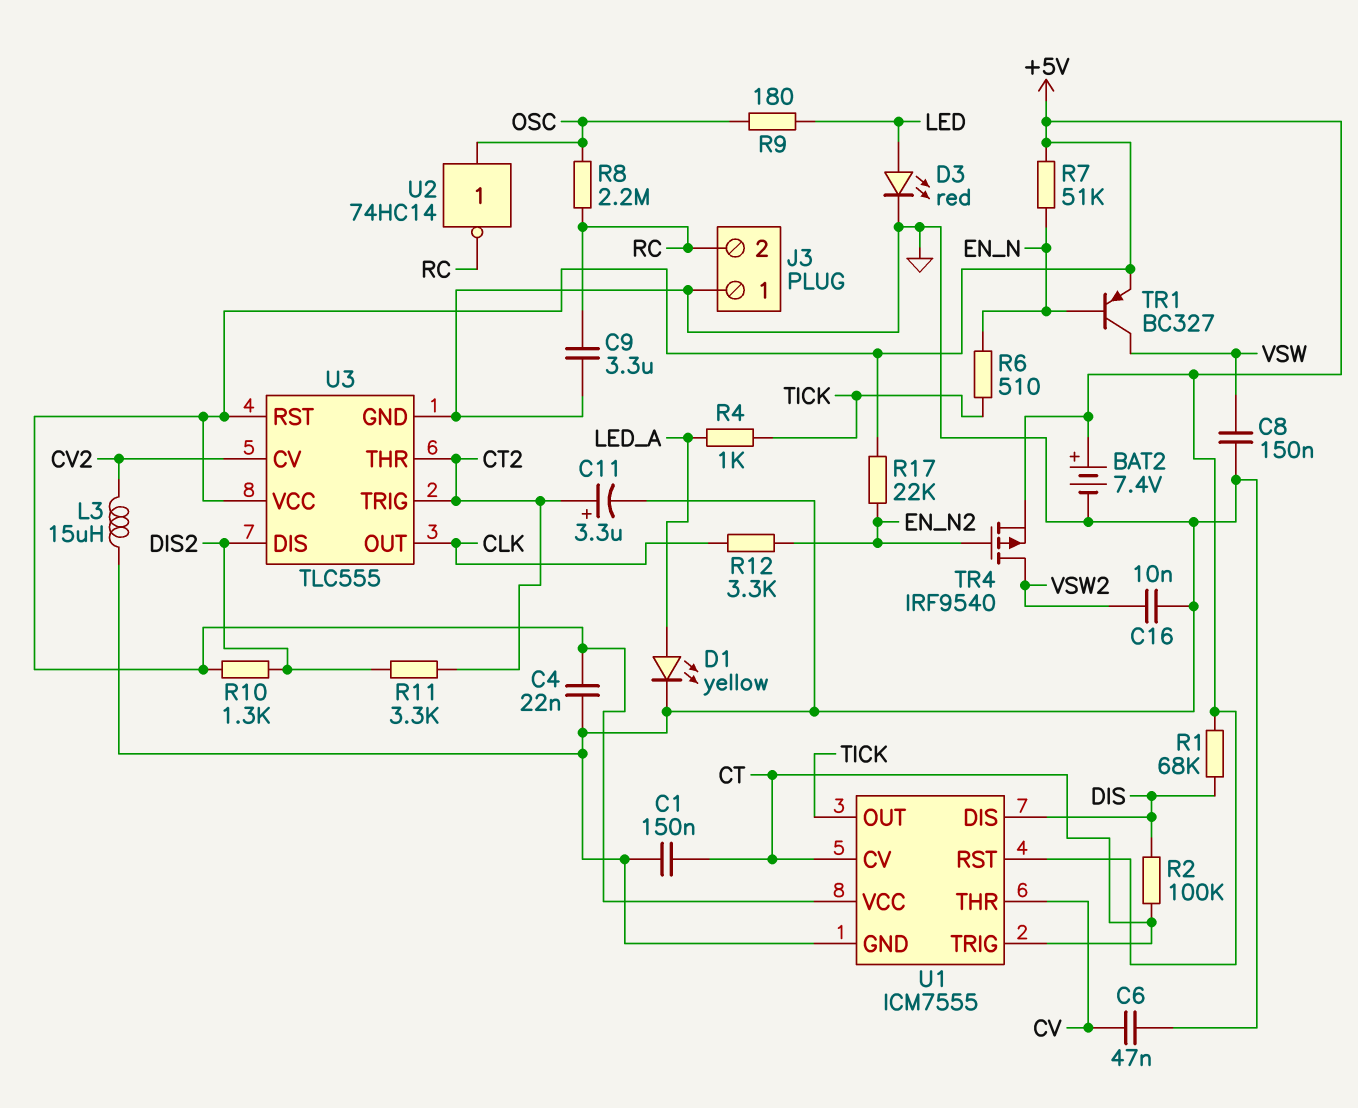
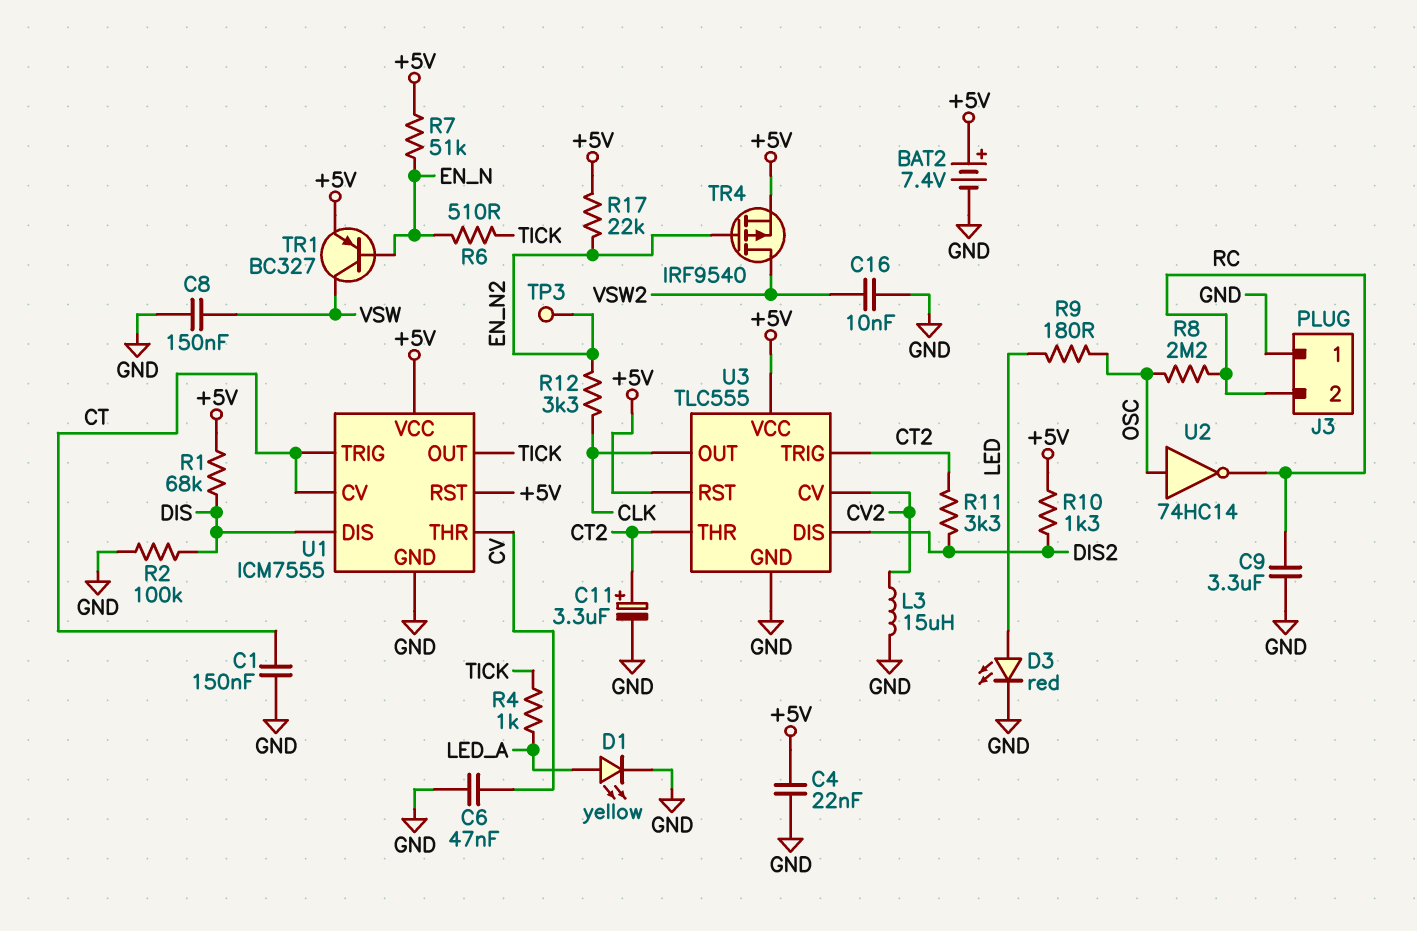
R2: 100k (CT, DIS) -> 100k (DIS, GND)
TP3: none -> test point (EN_N2)

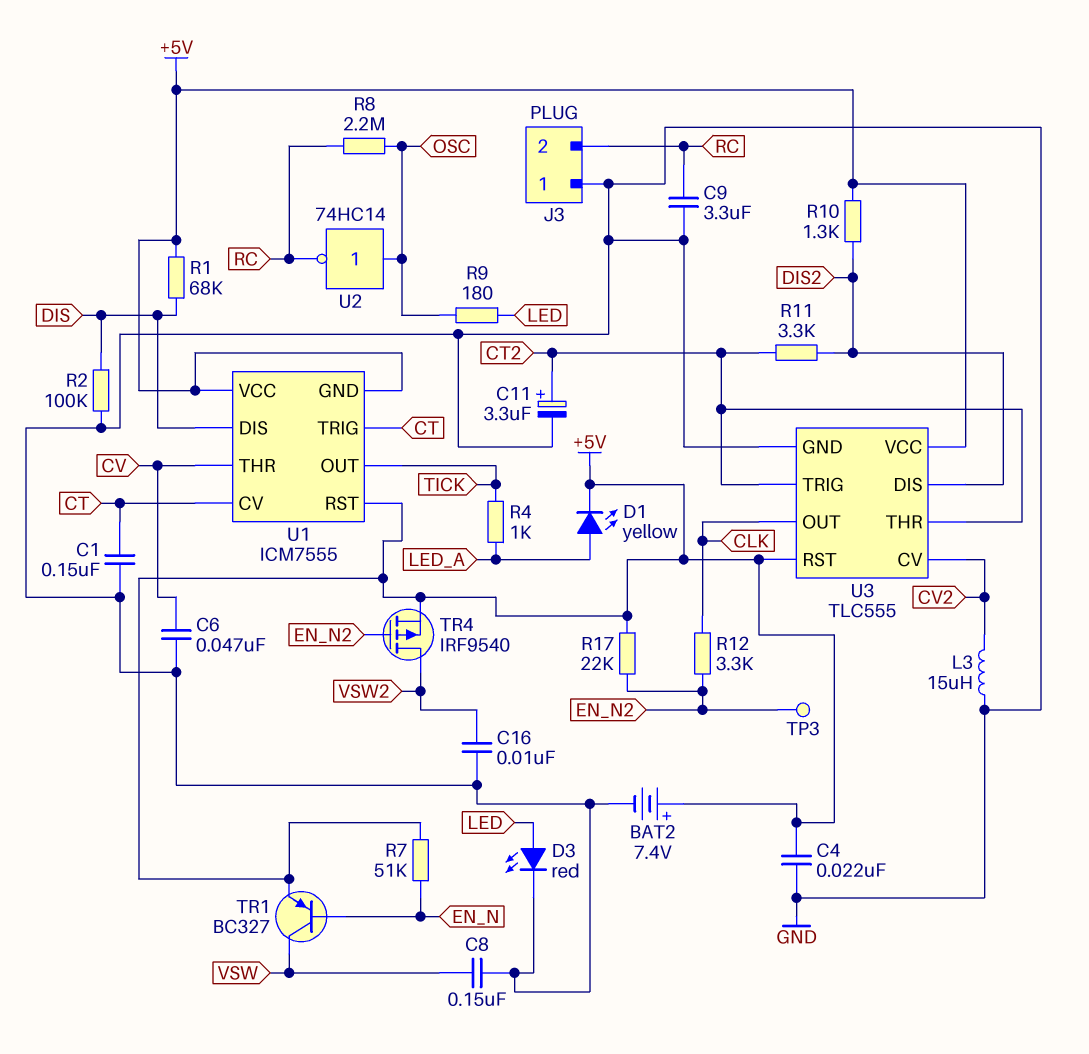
D1: LED yellow (A LED_A, K GND) -> LED yellow (A LED_A, K +5V)
R6: 510 (EN_N, TICK) -> none
U1 pin GND: GND -> +5V

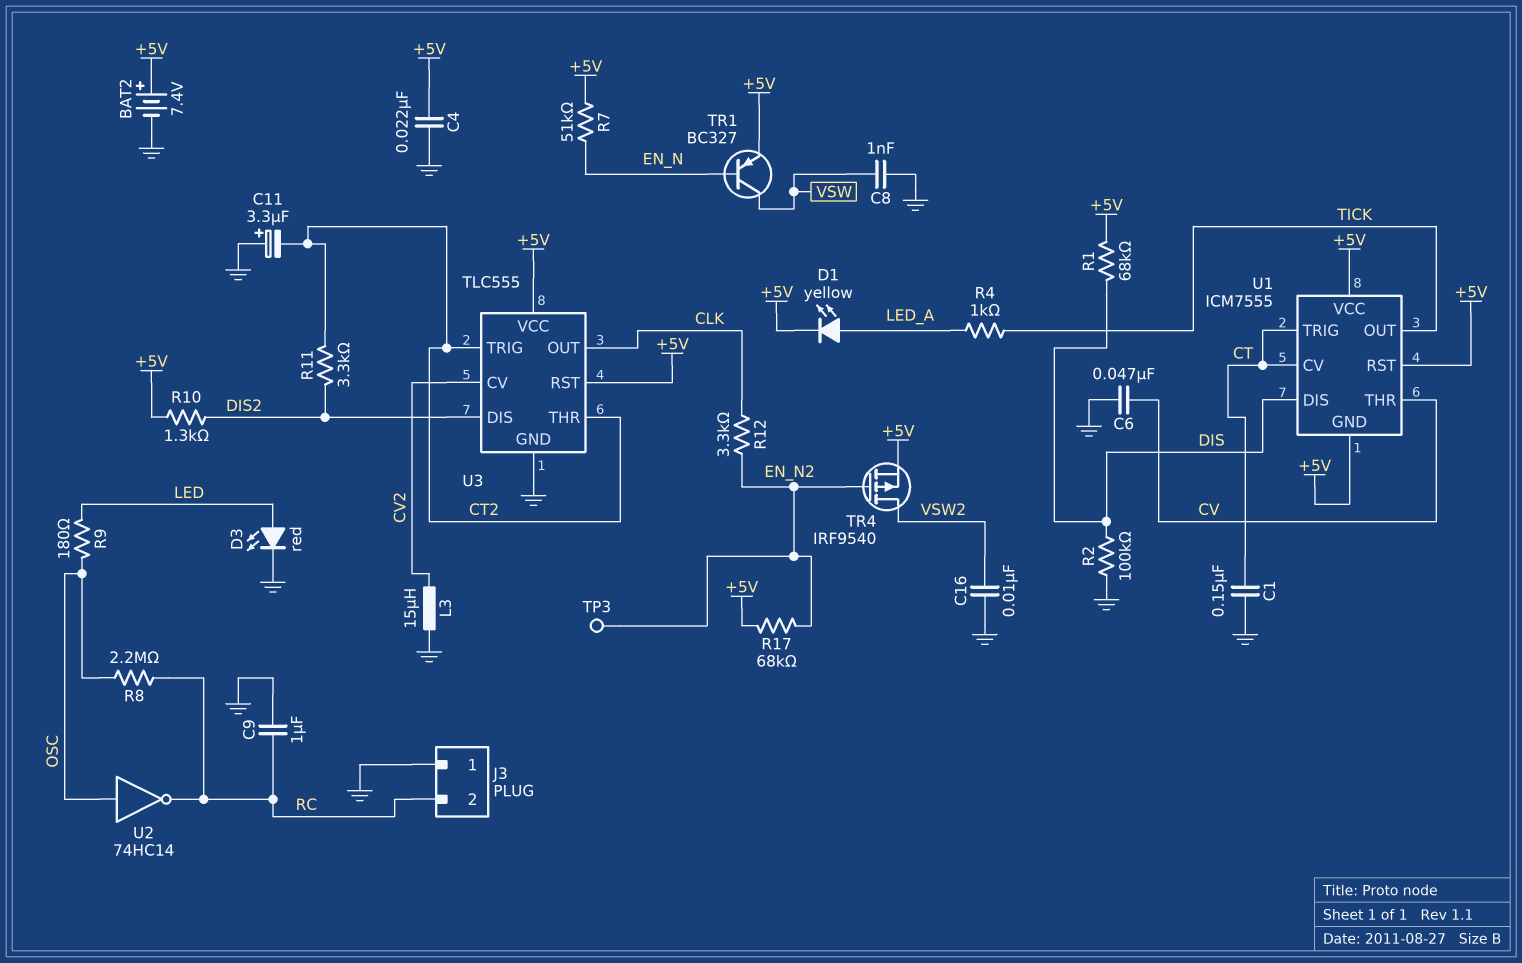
C8: 150nF (GND, VSW) -> 1nF (GND, VSW)
C9: 3.3uF (GND, RC) -> 1uF (GND, RC)
C11: 3.3uF (plus CT2, minus GND) -> 3.3uF (plus GND, minus CT2)
R17: 22k (+5V, EN_N2) -> 68k (+5V, EN_N2)

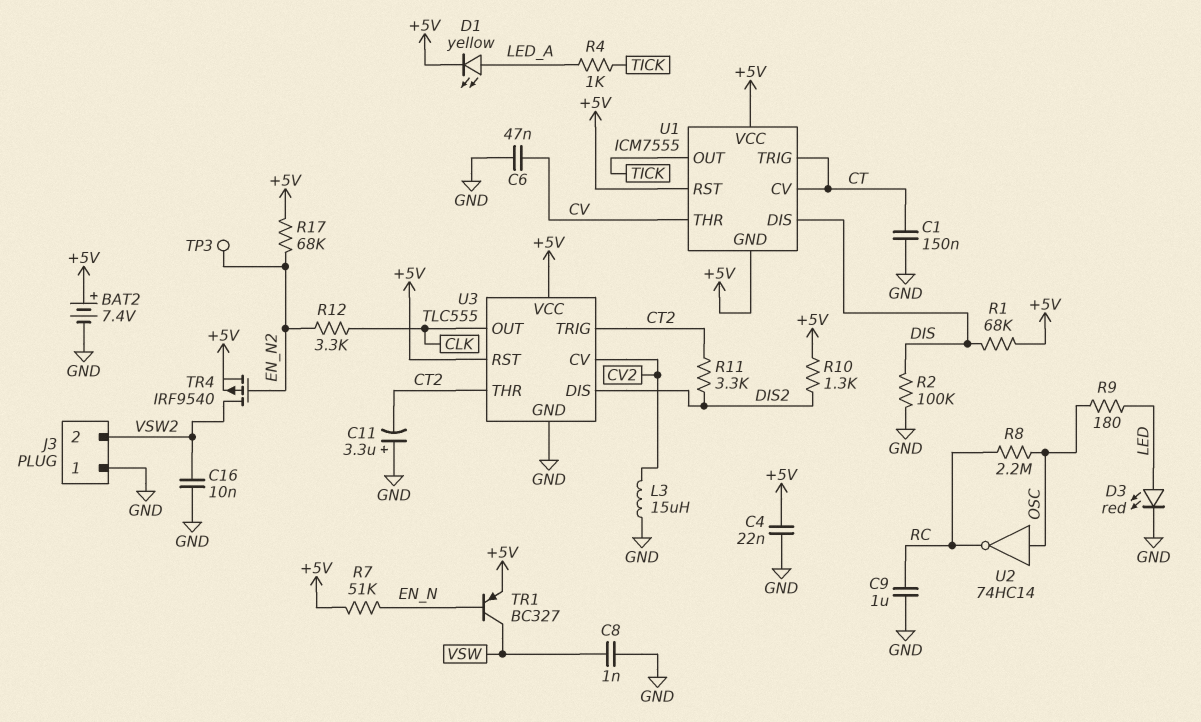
J3 pin 2: RC -> VSW2

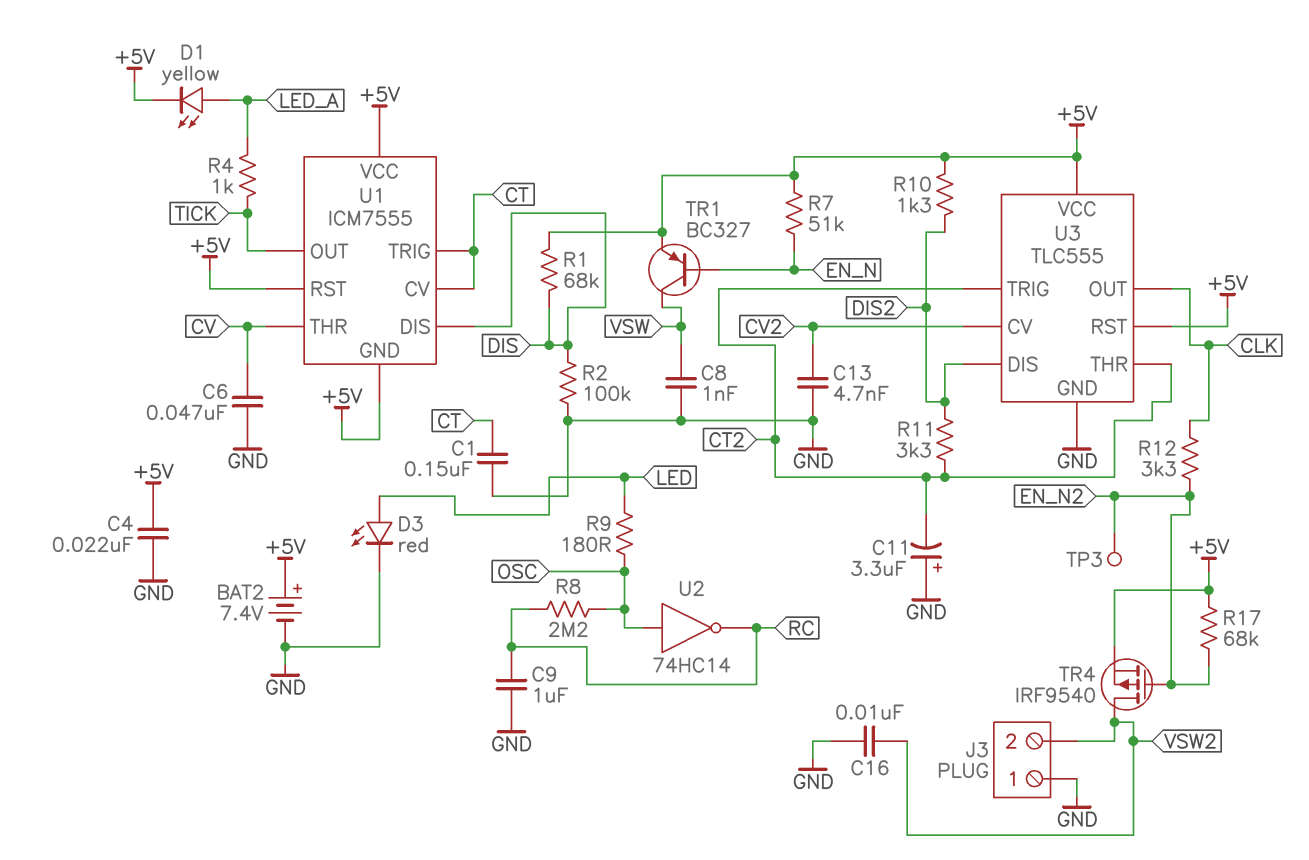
C13: none -> 4.7nF (CV2, GND)
L3: 15uH (CV2, GND) -> none

